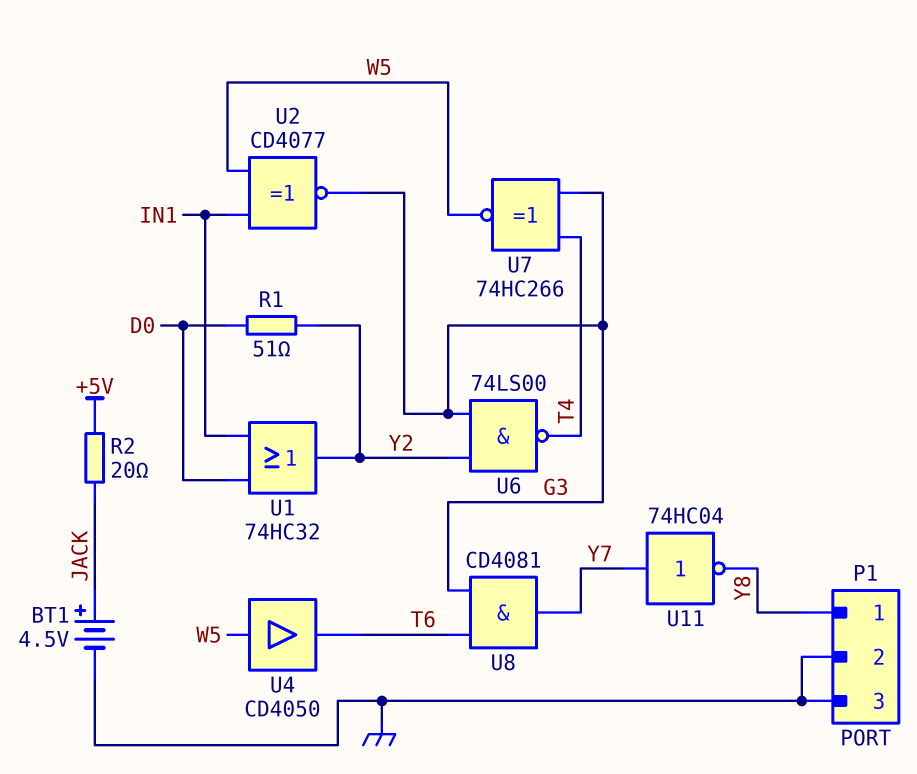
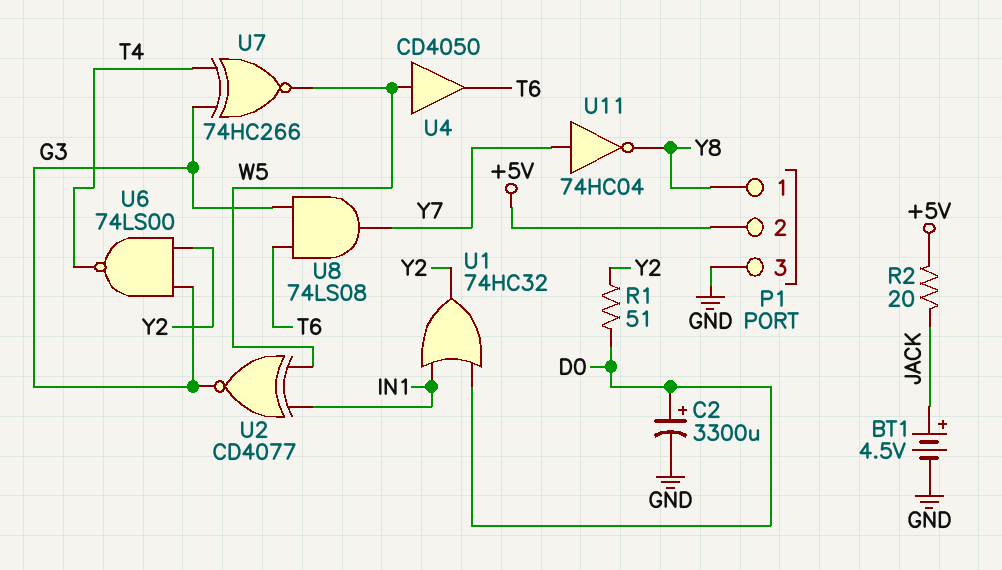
C2: none -> 3300uF (plus D0, minus GND)
P1 pin 2: GND -> +5V
U8: AND CD4081 (in G3, in T6, out Y7) -> AND 74LS08 (in G3, in T6, out Y7)

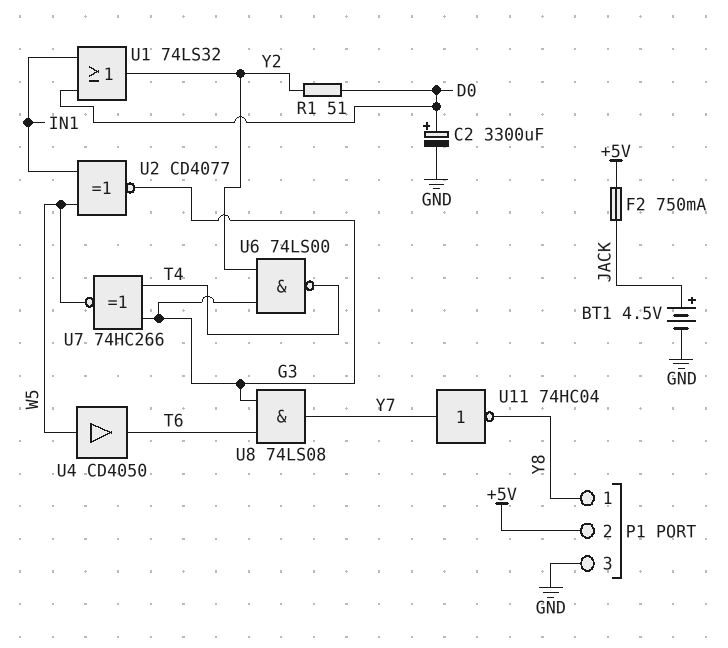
F2: none -> 750mA (+5V, JACK)
R2: 20 (+5V, JACK) -> none
U1: OR 74HC32 (in D0, in IN1, out Y2) -> OR 74LS32 (in D0, in IN1, out Y2)

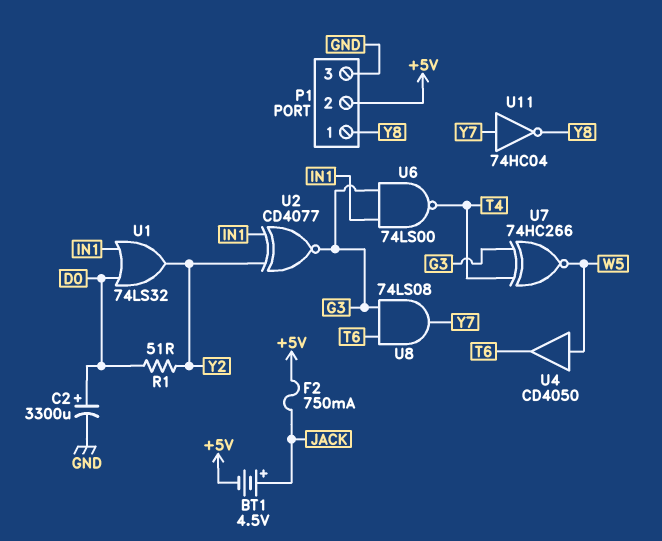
BT1: 4.5V (plus JACK, minus GND) -> 4.5V (plus JACK, minus +5V)
U2: XNOR CD4077 (in IN1, in W5, out G3) -> XNOR CD4077 (in IN1, in Y2, out G3)
U6: NAND 74LS00 (in G3, in Y2, out T4) -> NAND 74LS00 (in G3, in IN1, out T4)

